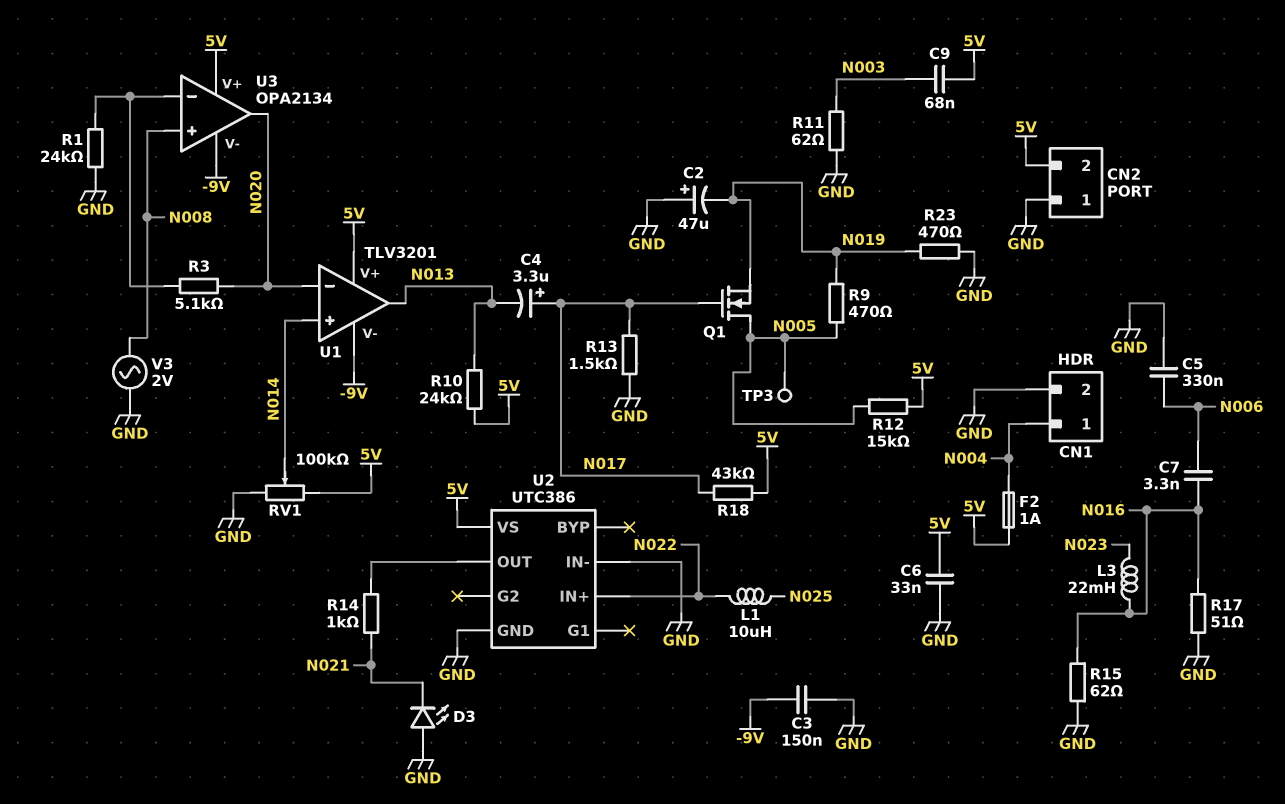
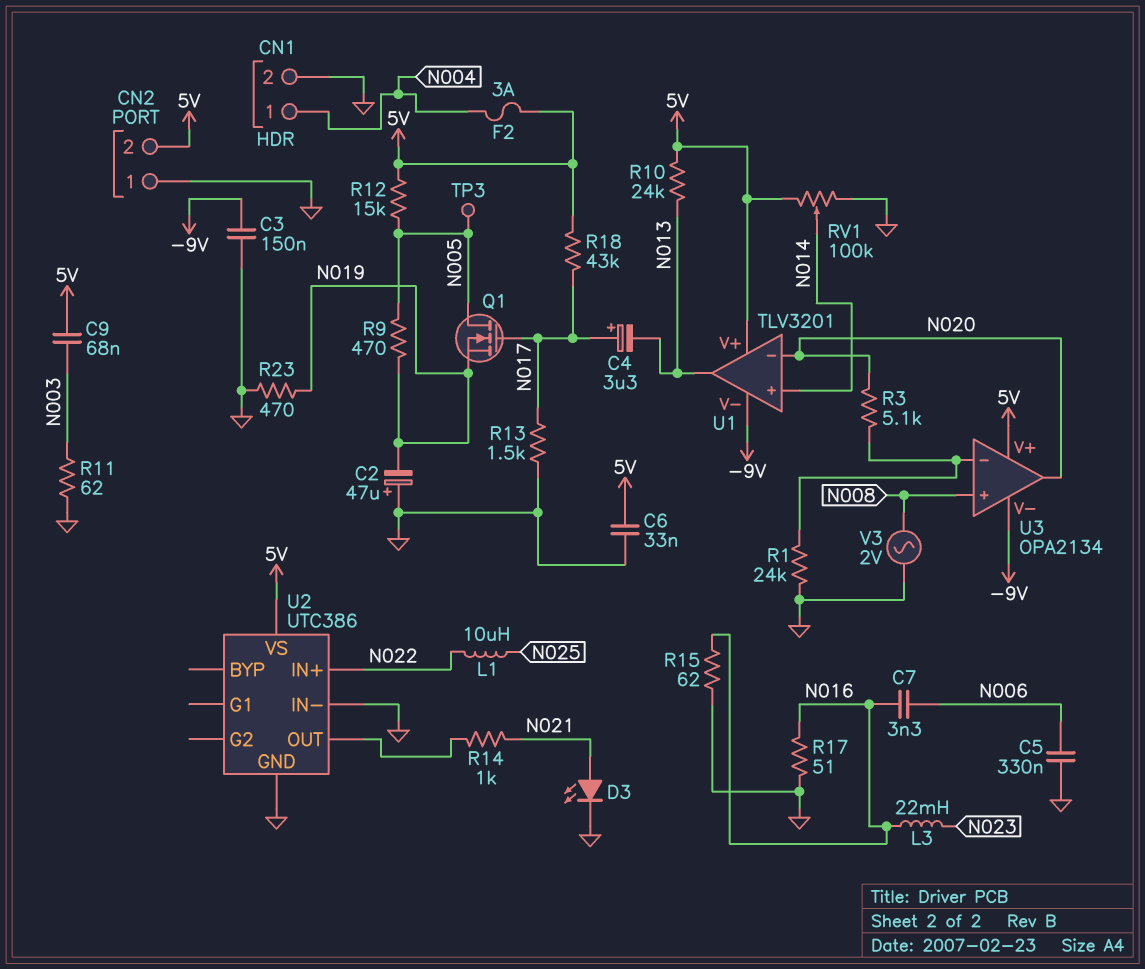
D3: LED (A GND, K N021) -> LED (A N021, K GND)
F2: 1A (5V, N004) -> 3A (5V, N004)

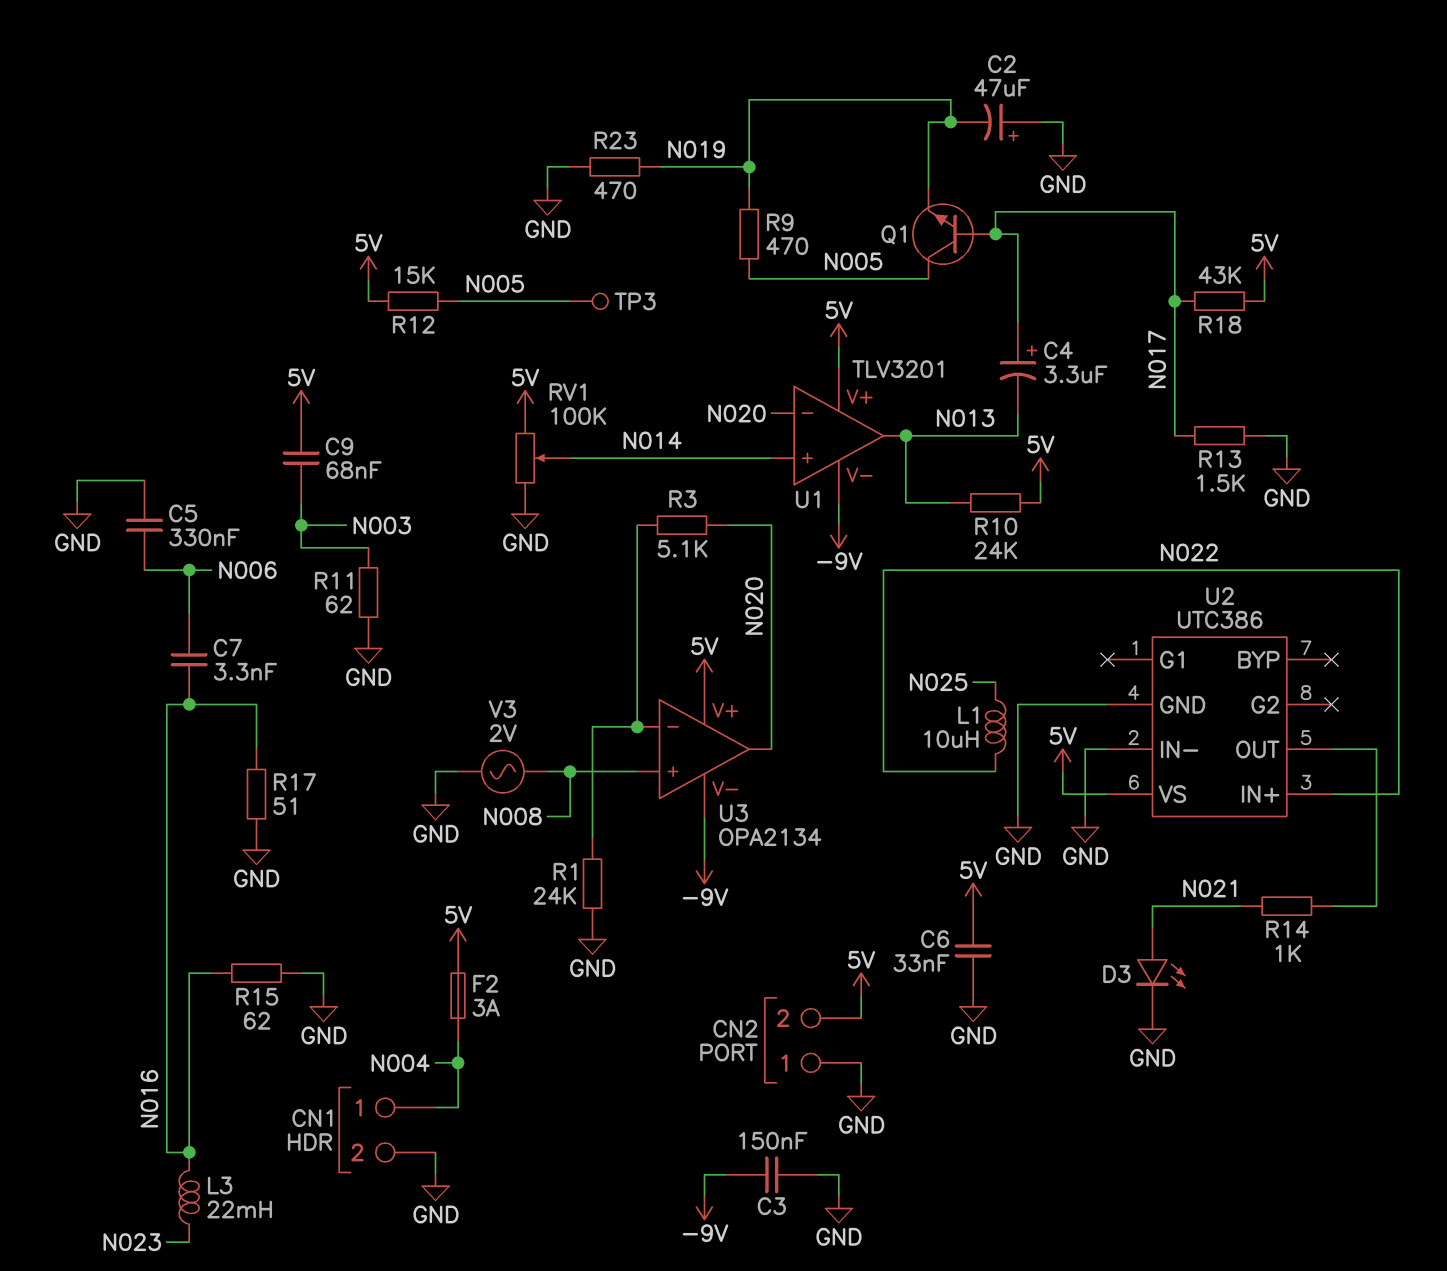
Q1: NMOS (G N017, D N005, S N019) -> NPN (B N017, C N005, E N019)

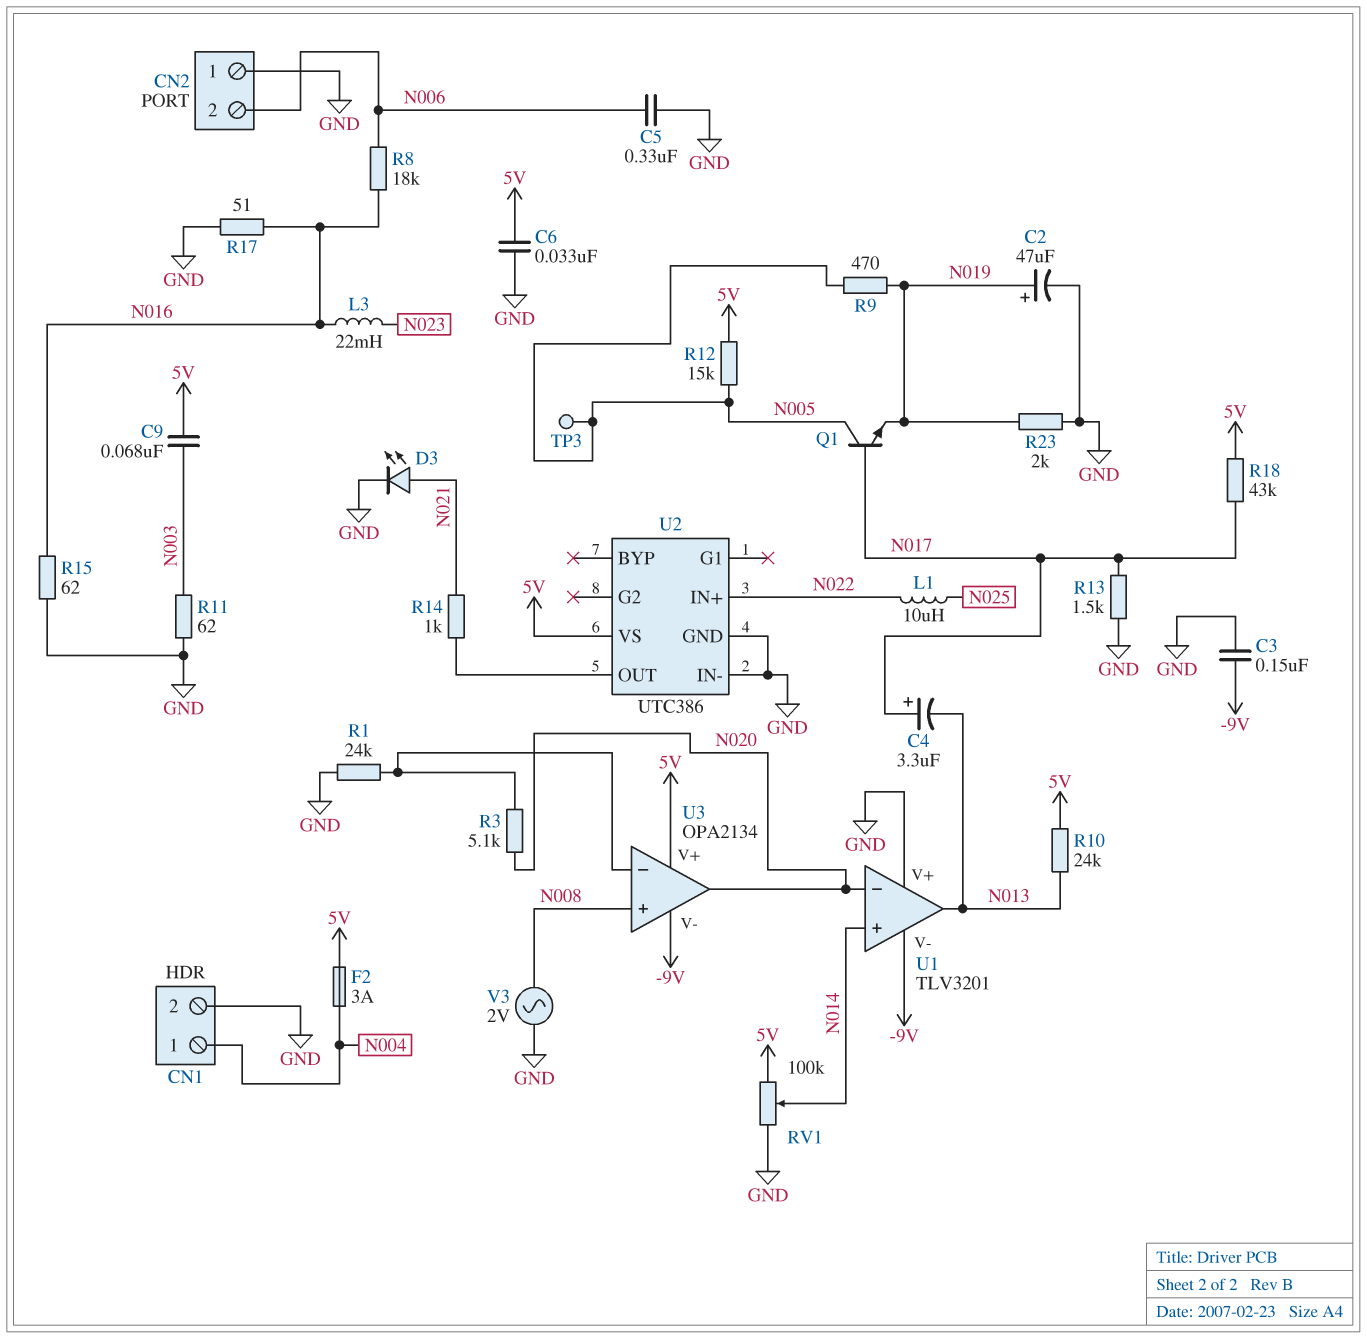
C2: 47uF (plus GND, minus N019) -> 47uF (plus N019, minus GND)
C7: 3.3nF (N006, N016) -> none
CN2 pin 2: 5V -> N006
R8: none -> 18k (N006, N016)
R23: 470 (GND, N019) -> 2k (GND, N019)
U1 pin V+: 5V -> GND

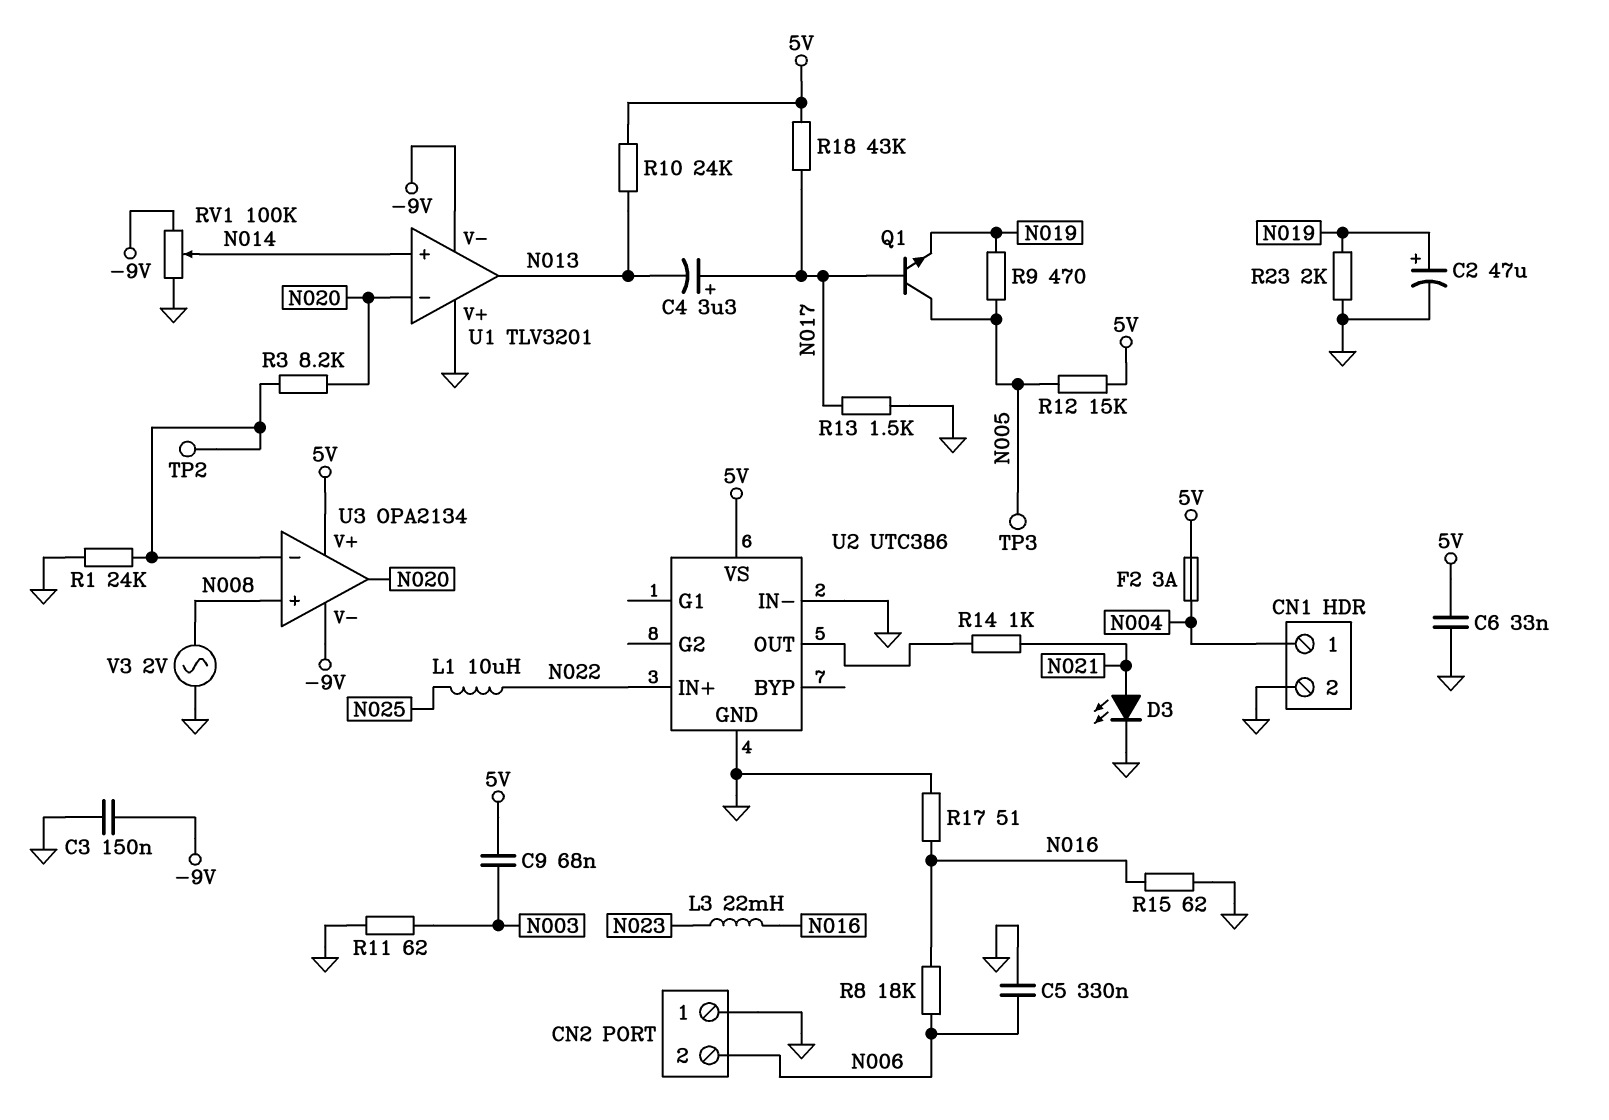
R3: 5.1k (N020, U3/in-) -> 8.2k (N020, U3/in-)
RV1: 100k (5V, GND, wiper N014) -> 100k (-9V, GND, wiper N014)
TP2: none -> test point (U3/in-)

